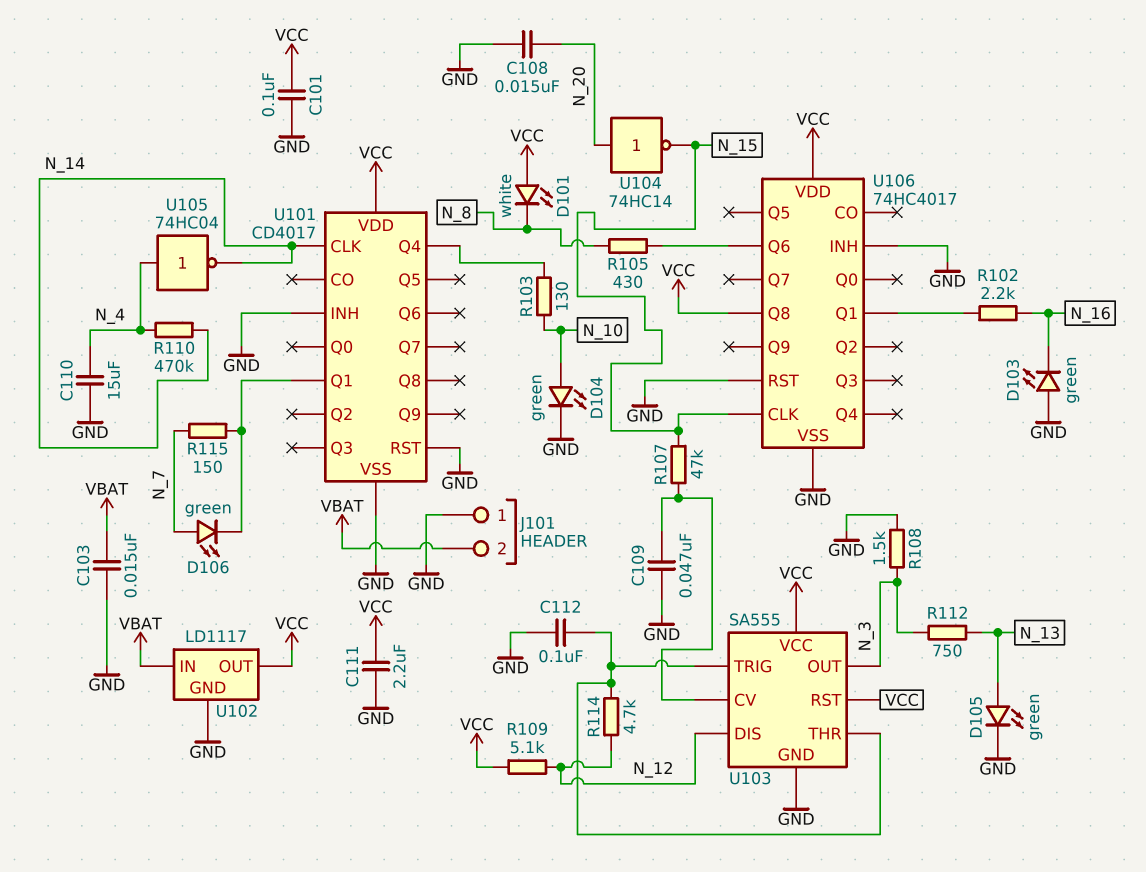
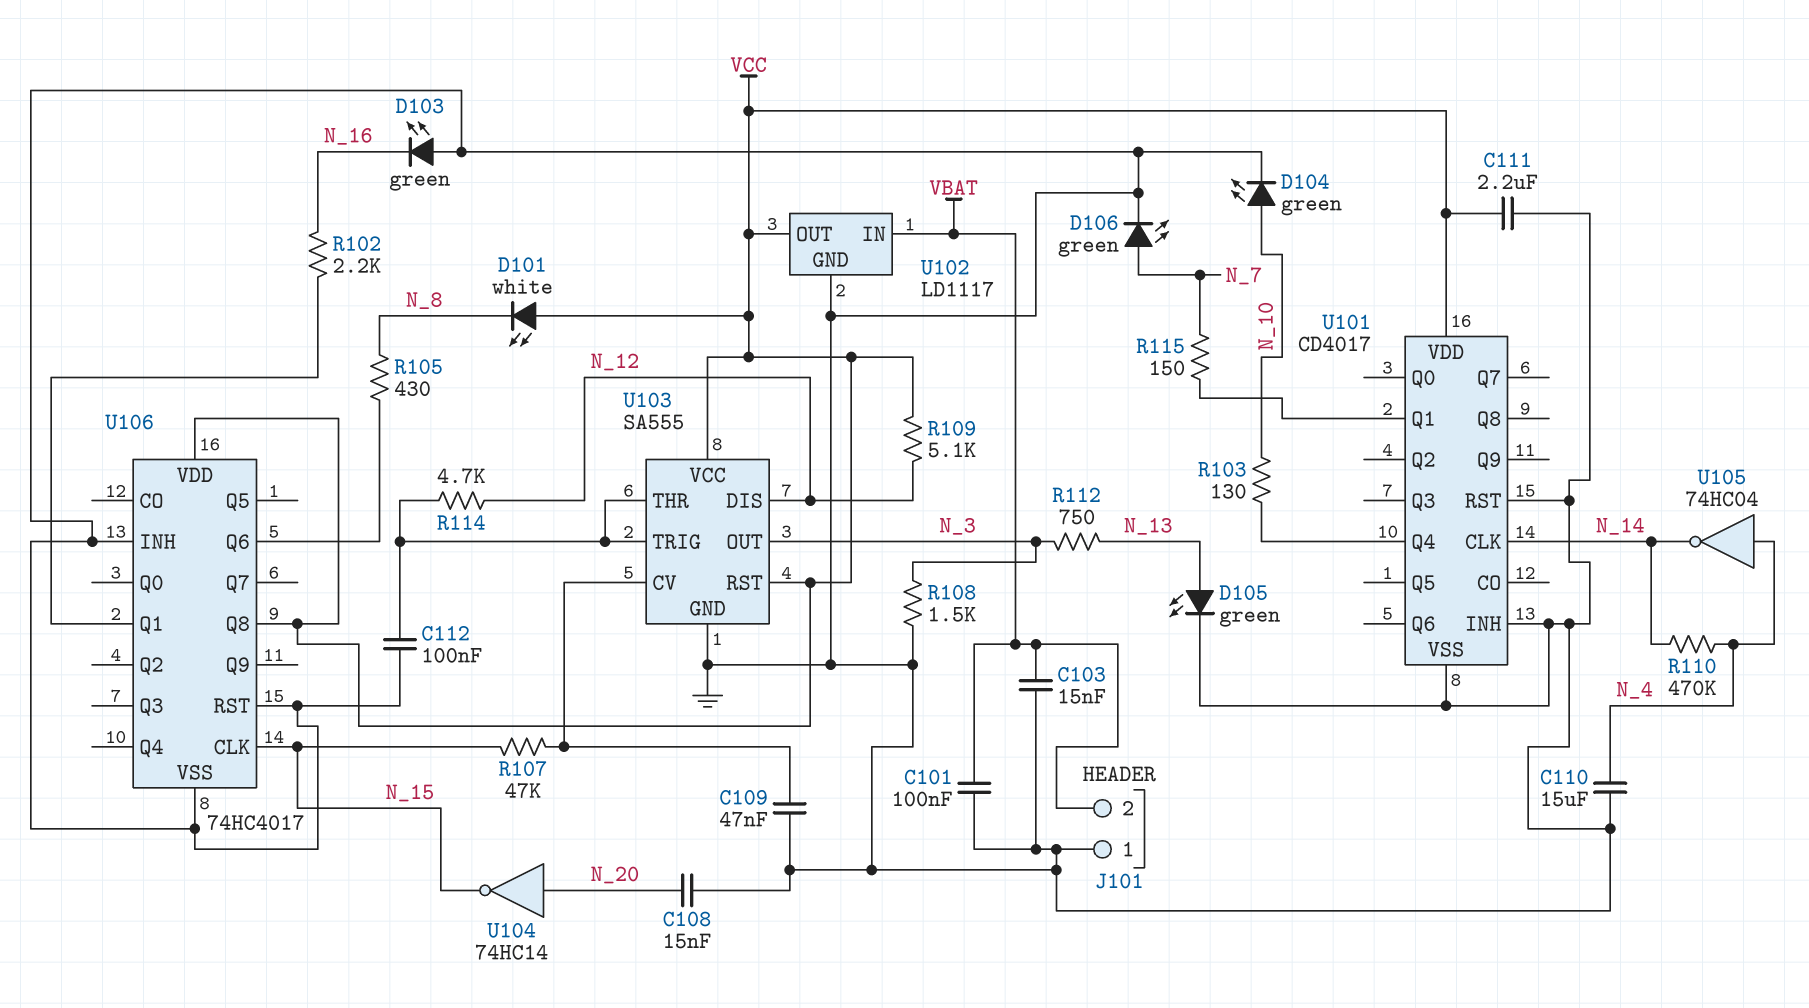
C101: 100nF (GND, VCC) -> 100nF (GND, VBAT)
D106: LED green (A N_7, K U101/Q1) -> LED green (A N_7, K GND)

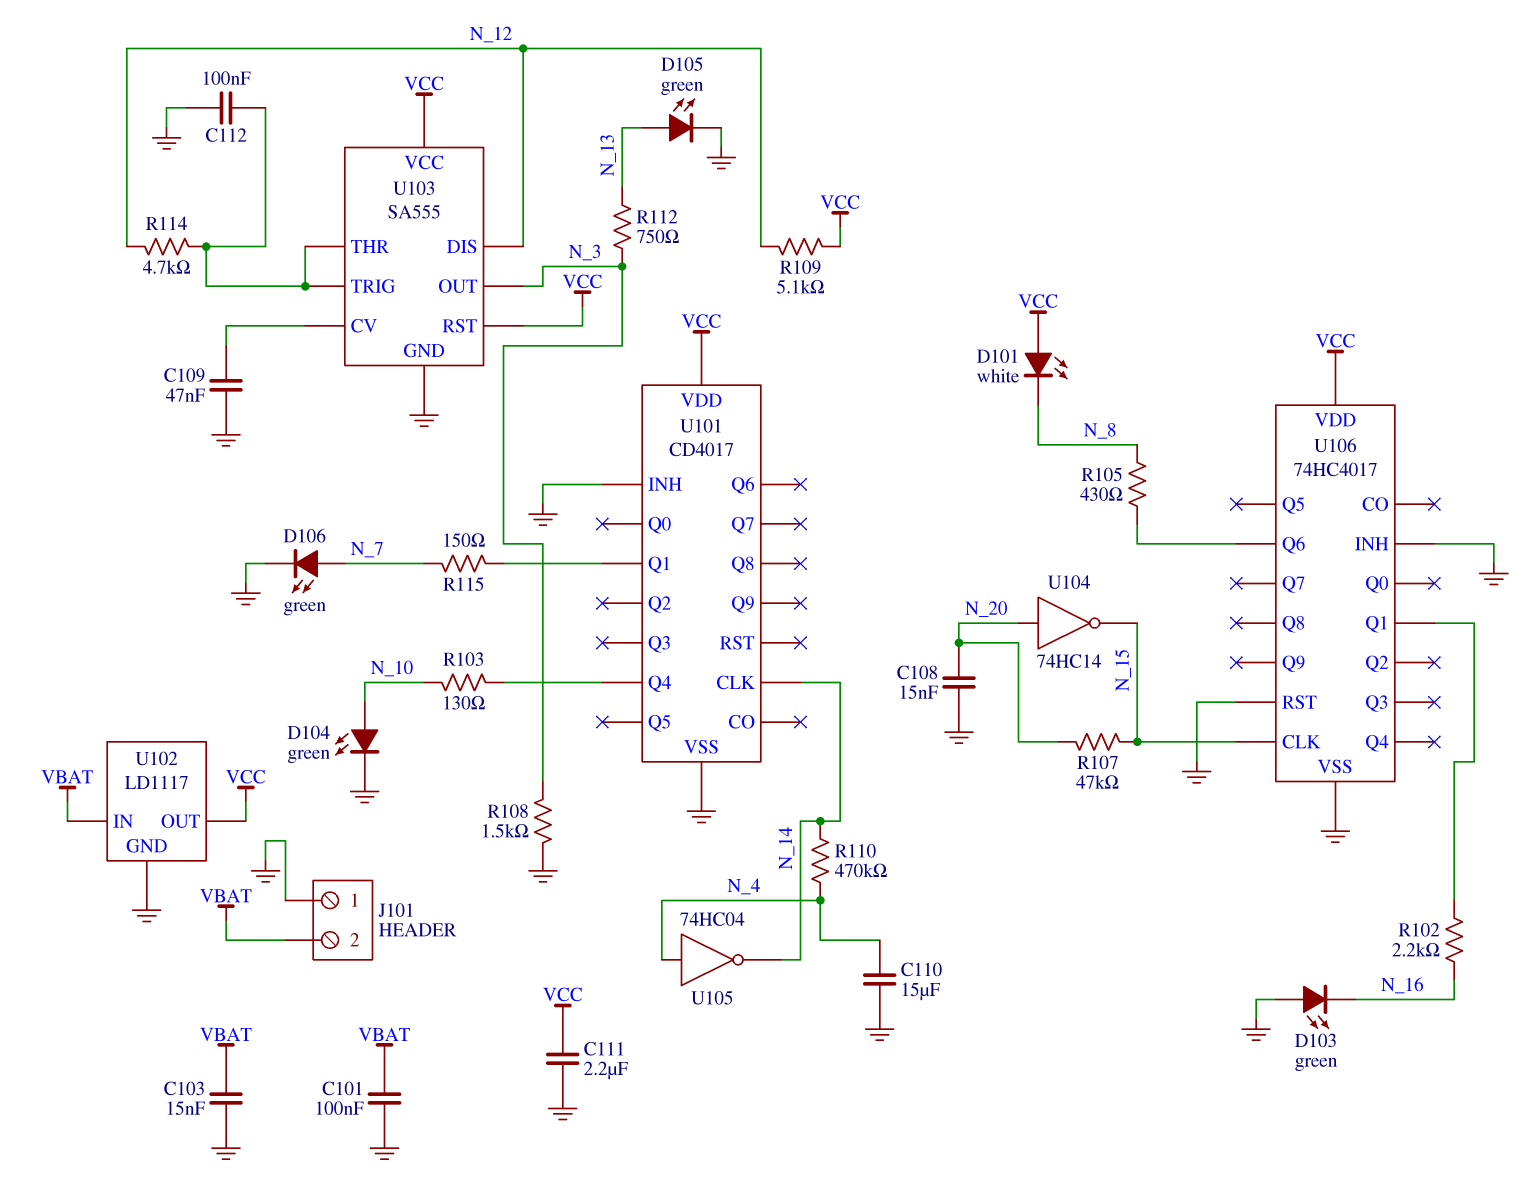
R107: 47k (N_15, U103/CV) -> 47k (N_15, N_20)
U101 pin RST: GND -> none
U106 pin Q8: VCC -> none

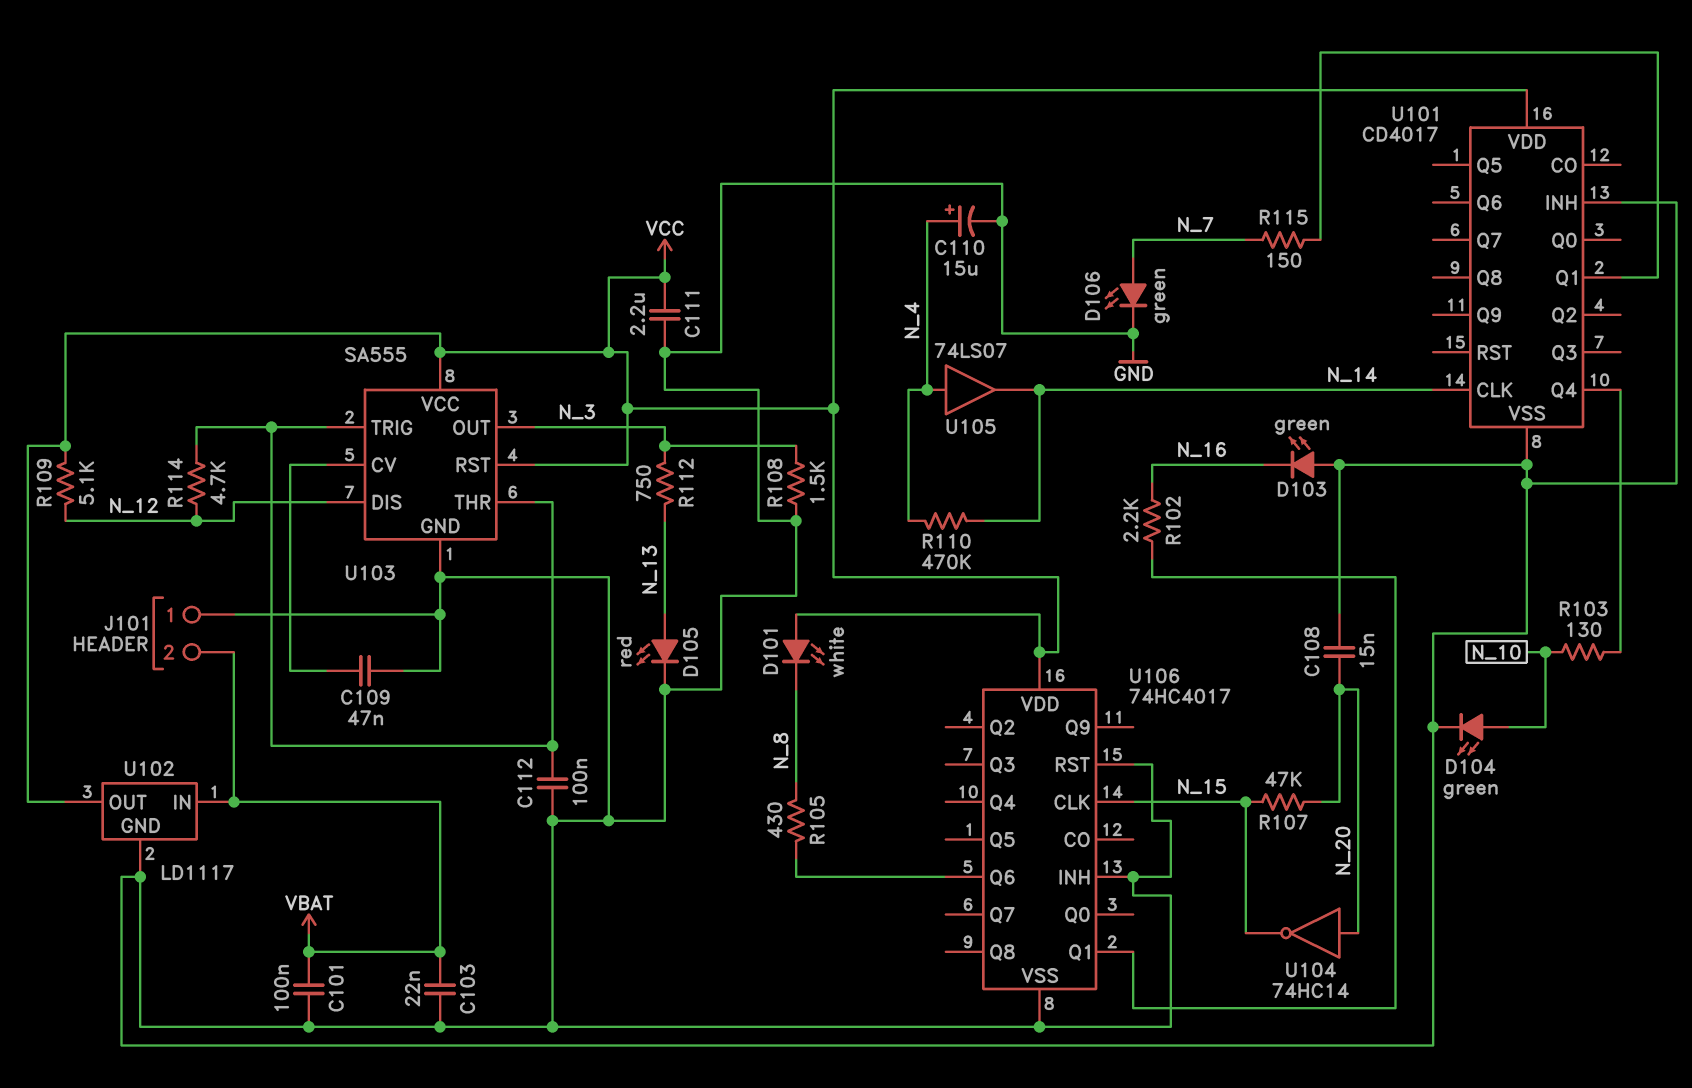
C103: 15nF (GND, VBAT) -> 22nF (GND, VBAT)
C110: 15uF (GND, N_4) -> 15uF (plus N_4, minus GND)
D105: LED green (A N_13, K GND) -> LED red (A N_13, K GND)
U105: NOT 74HC04 (in N_4, out N_14) -> buffer 74LS07 (in N_4, out N_14)

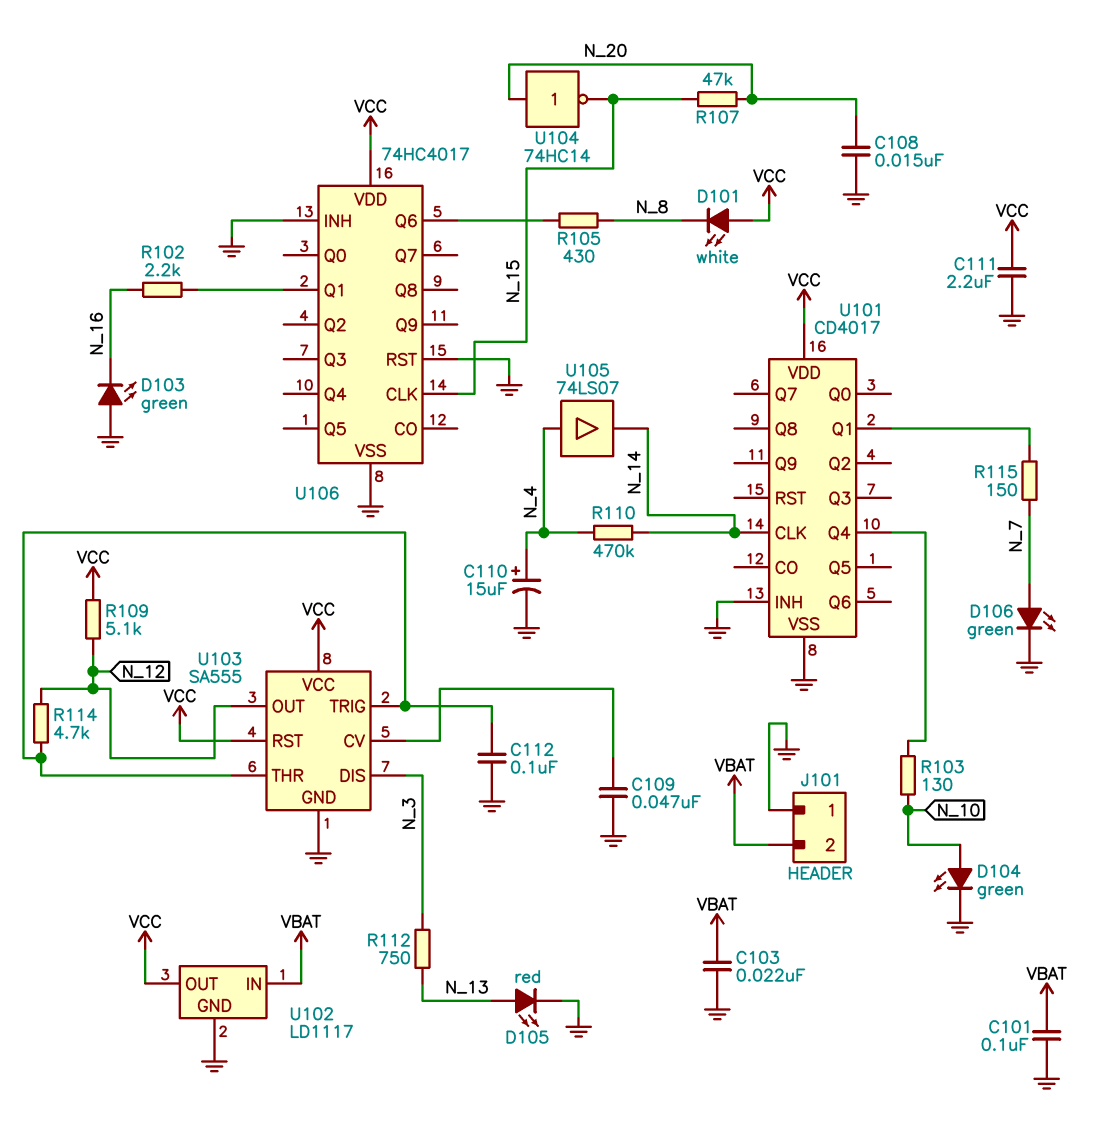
R108: 1.5k (GND, N_3) -> none
U103 pin DIS: N_12 -> N_3
U103 pin OUT: N_3 -> N_12

